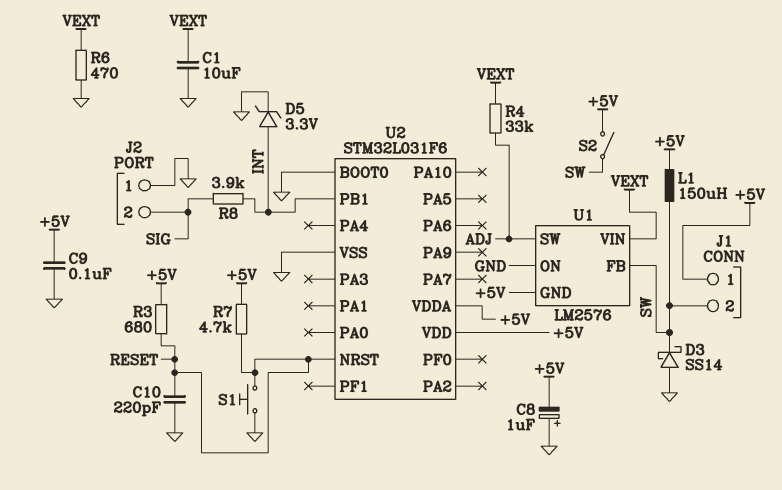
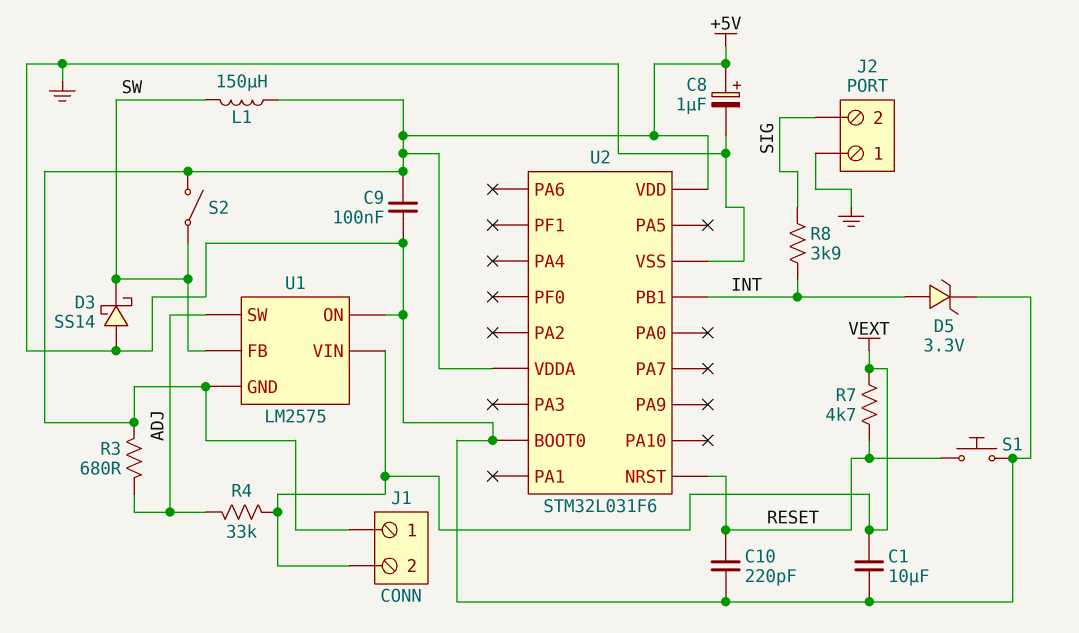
C8: 1uF (plus GND, minus +5V) -> 1uF (plus +5V, minus GND)
J1 pin 2: SW -> VEXT
R3: 680 (+5V, RESET) -> 680 (+5V, ADJ)
R6: 470 (GND, VEXT) -> none
R7: 4.7k (+5V, RESET) -> 4.7k (RESET, VEXT)
U1: LM2576 -> LM2575

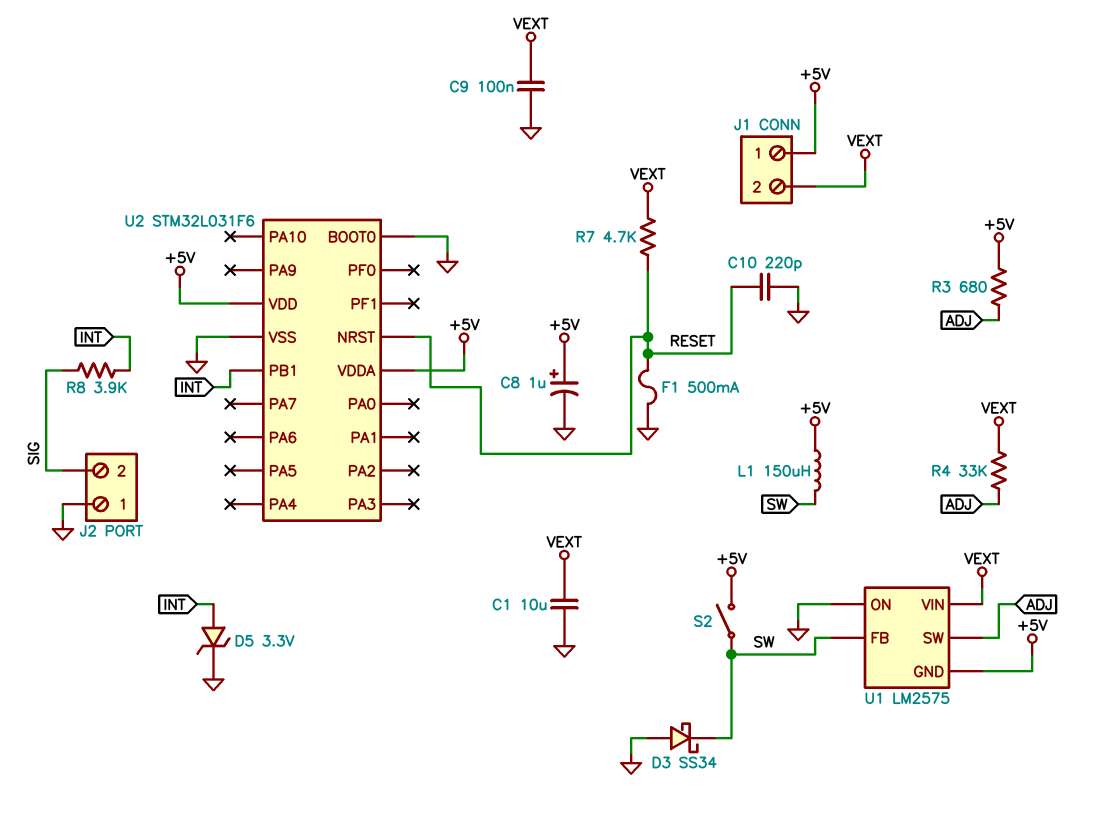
C9: 100nF (+5V, GND) -> 100nF (GND, VEXT)
D3: schottky SS14 (A GND, K SW) -> schottky SS34 (A GND, K SW)
F1: none -> 500mA (GND, RESET)
S1: button (GND, RESET) -> none

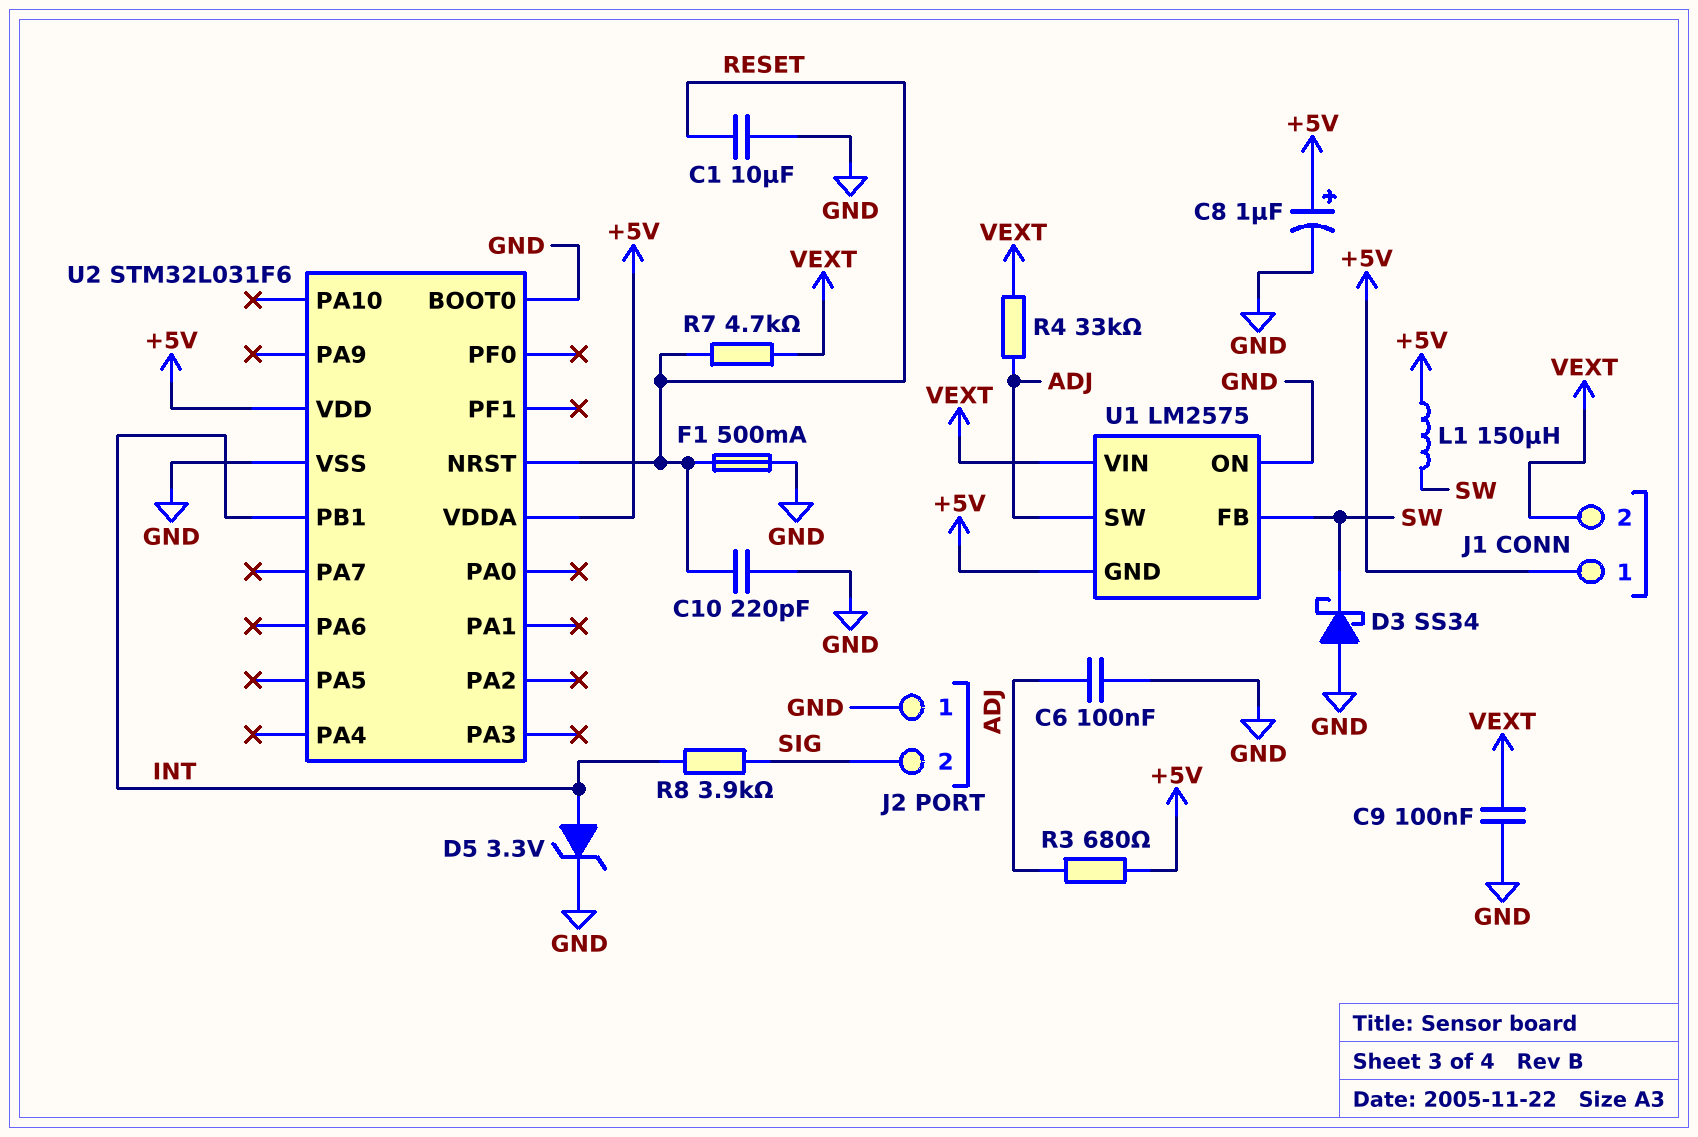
C1: 10uF (GND, VEXT) -> 10uF (GND, RESET)
C6: none -> 100nF (ADJ, GND)
S2: switch (+5V, SW) -> none

